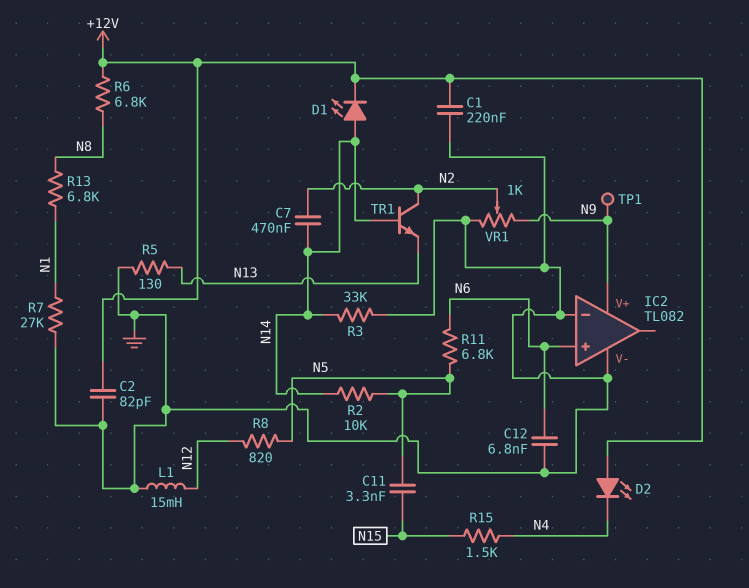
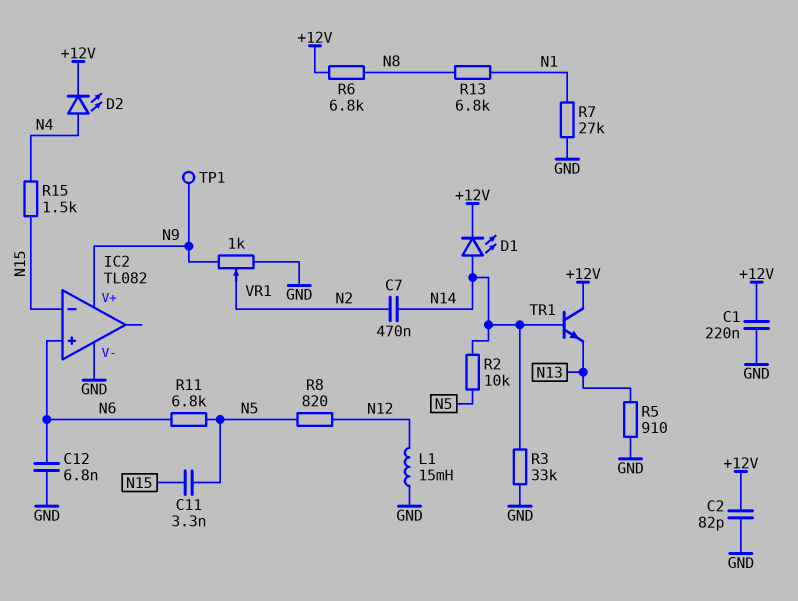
D2: LED (A +12V, K N4) -> LED (A N4, K +12V)
IC2 pin in-: GND -> N15
R5: 130 (GND, N13) -> 910 (GND, N13)
TR1: NPN (B N14, C N2, E N13) -> NPN (B N14, C +12V, E N13)

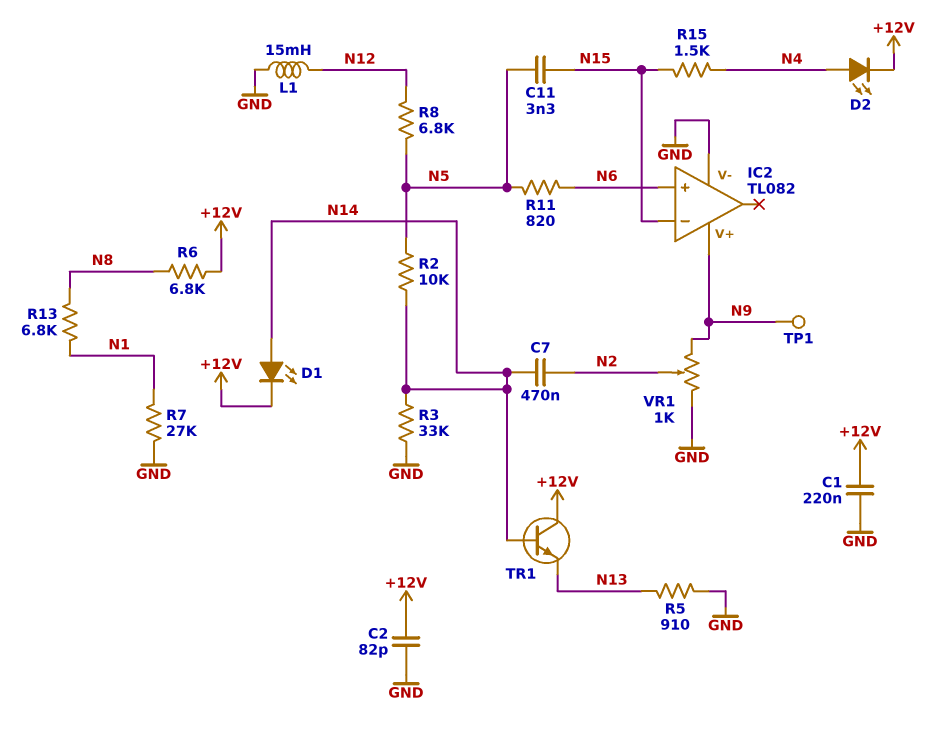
C12: 6.8nF (GND, N6) -> none
R8: 820 (N5, N12) -> 6.8k (N5, N12)
R11: 6.8k (N5, N6) -> 820 (N5, N6)

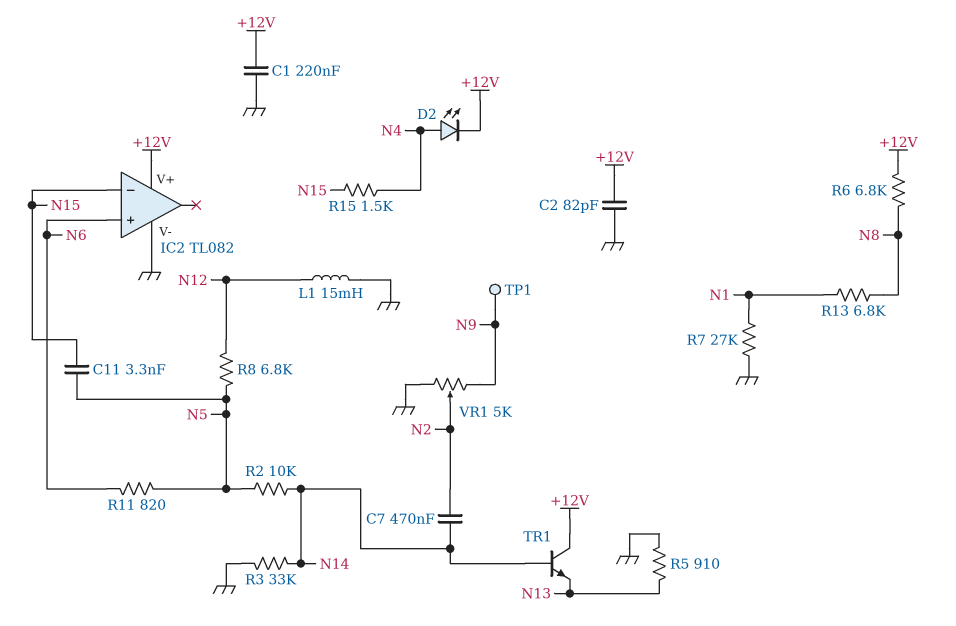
D1: LED (A N14, K +12V) -> none
IC2 pin V+: N9 -> +12V
VR1: 1k (GND, N9, wiper N2) -> 5k (GND, N9, wiper N2)

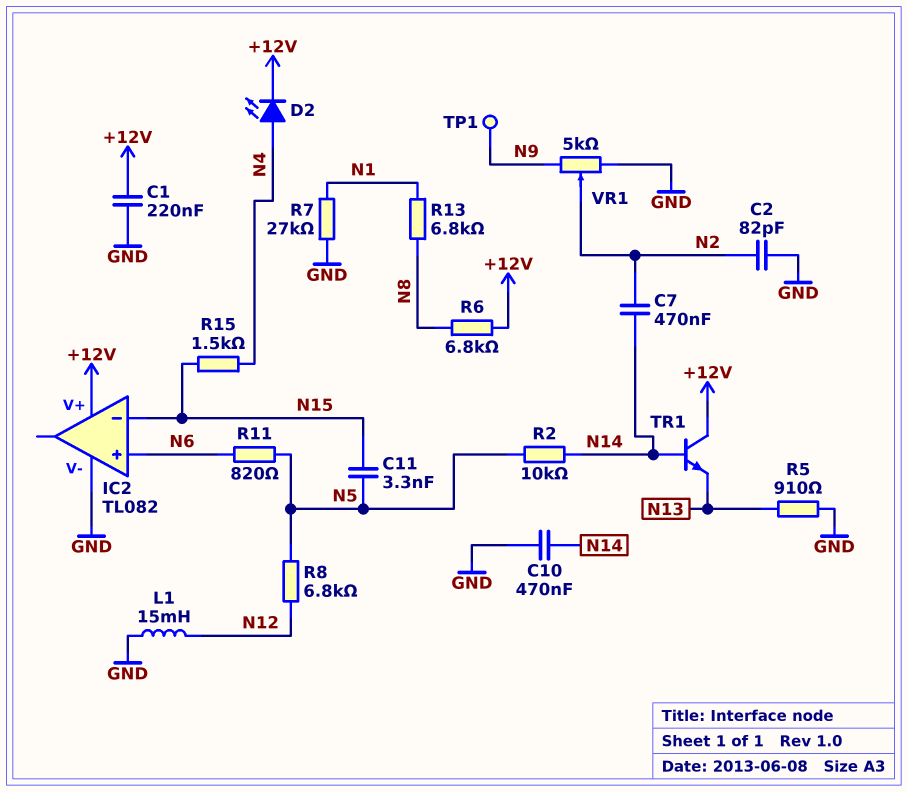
C2: 82pF (+12V, GND) -> 82pF (GND, N2)
C10: none -> 470nF (GND, N14)
R3: 33k (GND, N14) -> none

